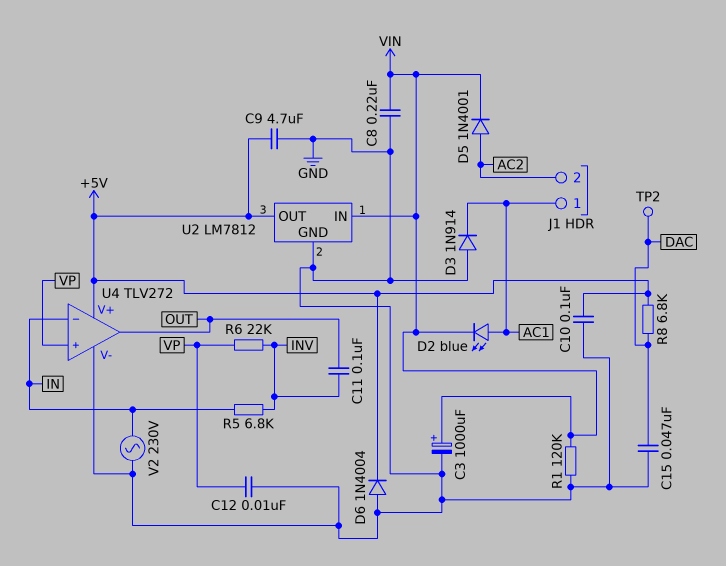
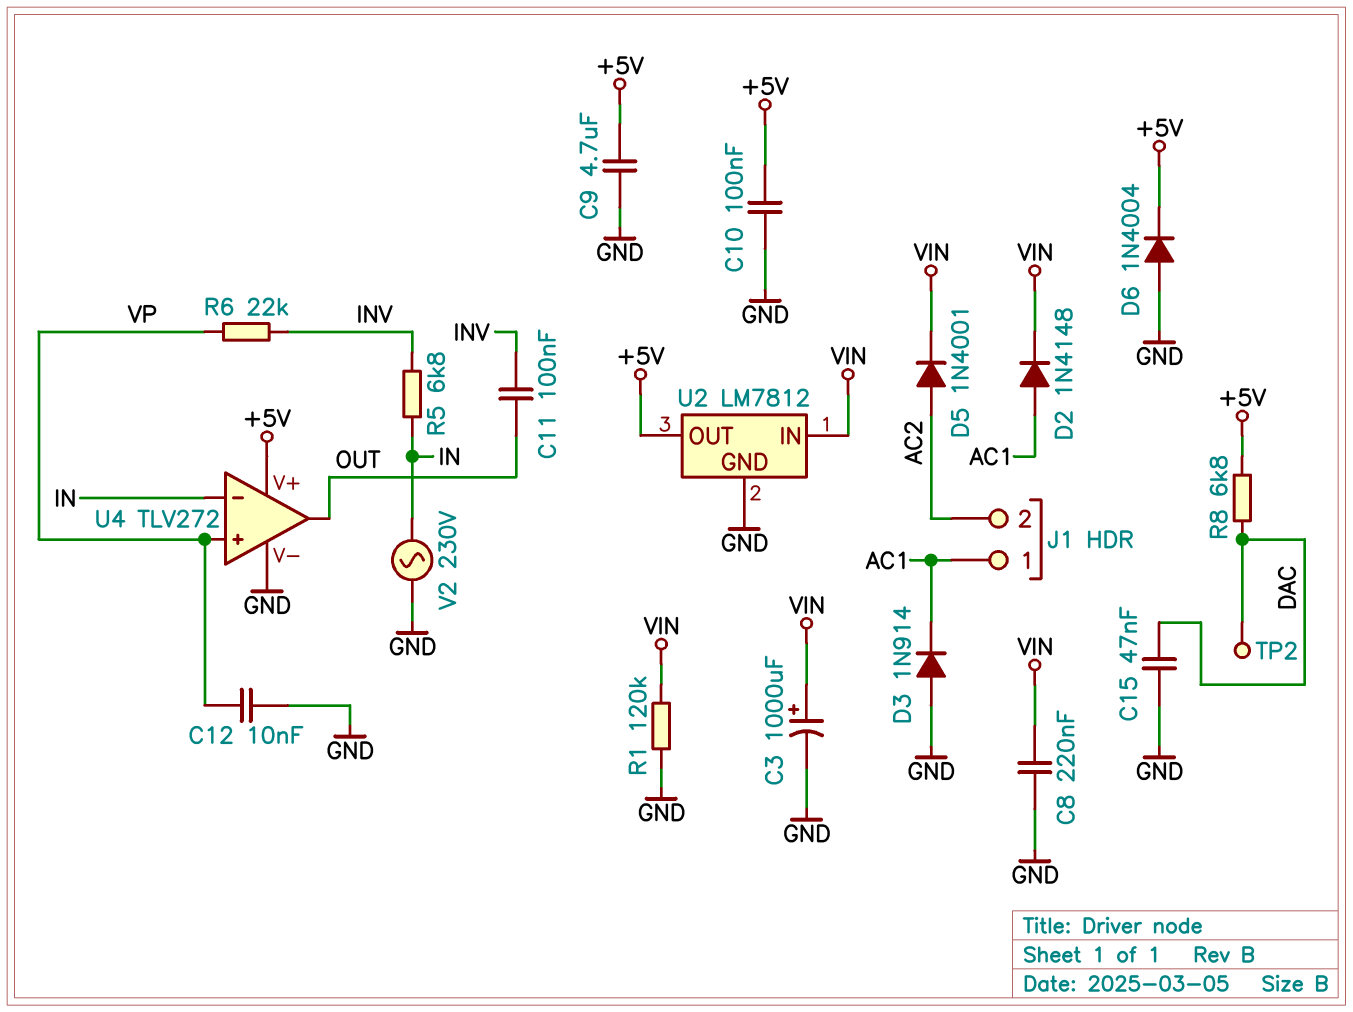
D2: LED blue (A AC1, K VIN) -> diode 1N4148 (A AC1, K VIN)

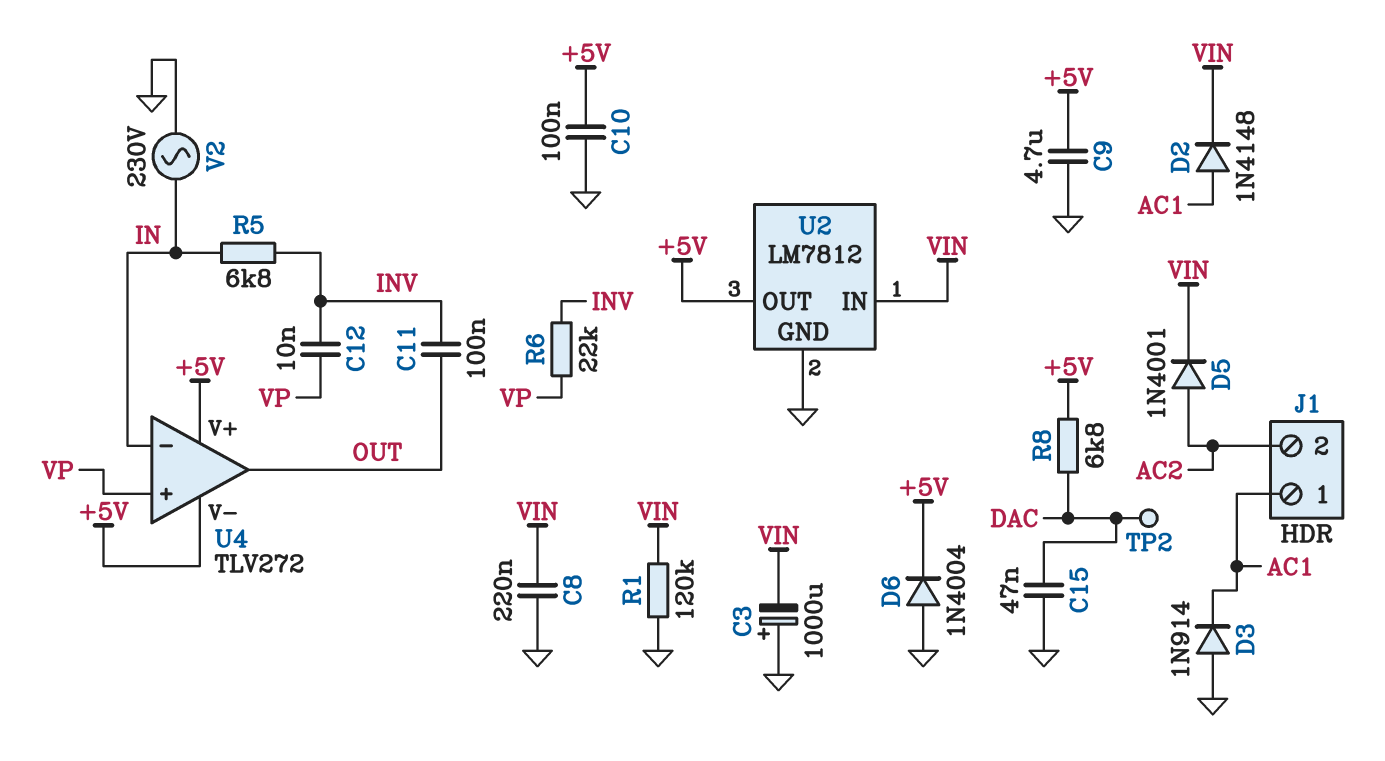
C3: 1000uF (plus VIN, minus GND) -> 1000uF (plus GND, minus VIN)
C12: 10nF (GND, VP) -> 10nF (INV, VP)
U4 pin V-: GND -> +5V

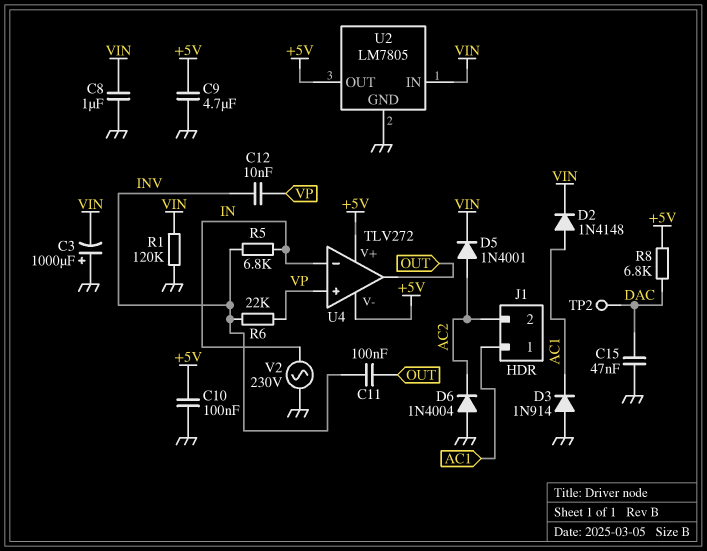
C8: 220nF (GND, VIN) -> 1uF (GND, VIN)
D6: diode 1N4004 (A GND, K +5V) -> diode 1N4004 (A GND, K AC2)
U2: LM7812 -> LM7805

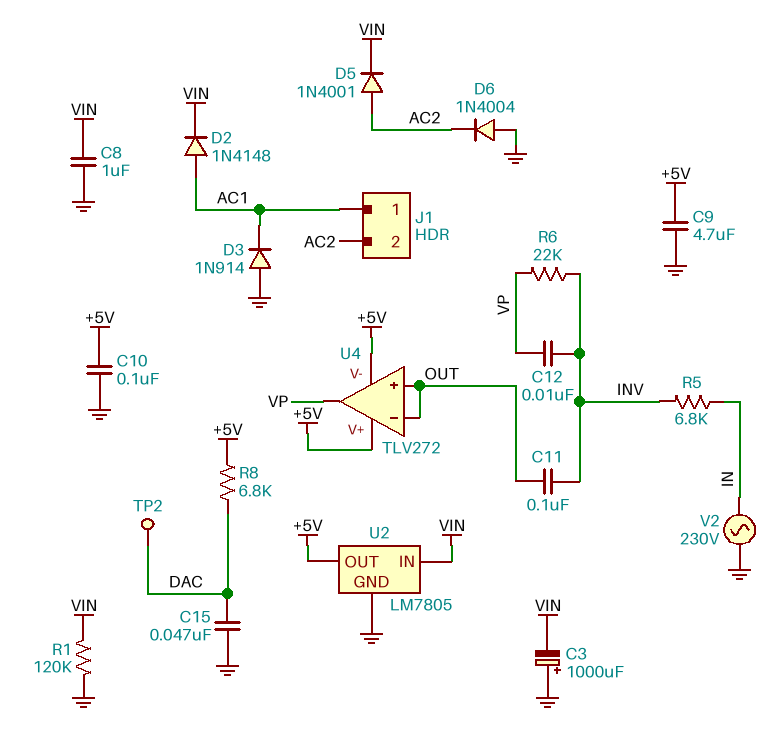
U4 pin in+: VP -> OUT
U4 pin in-: IN -> OUT
U4 pin out: OUT -> VP

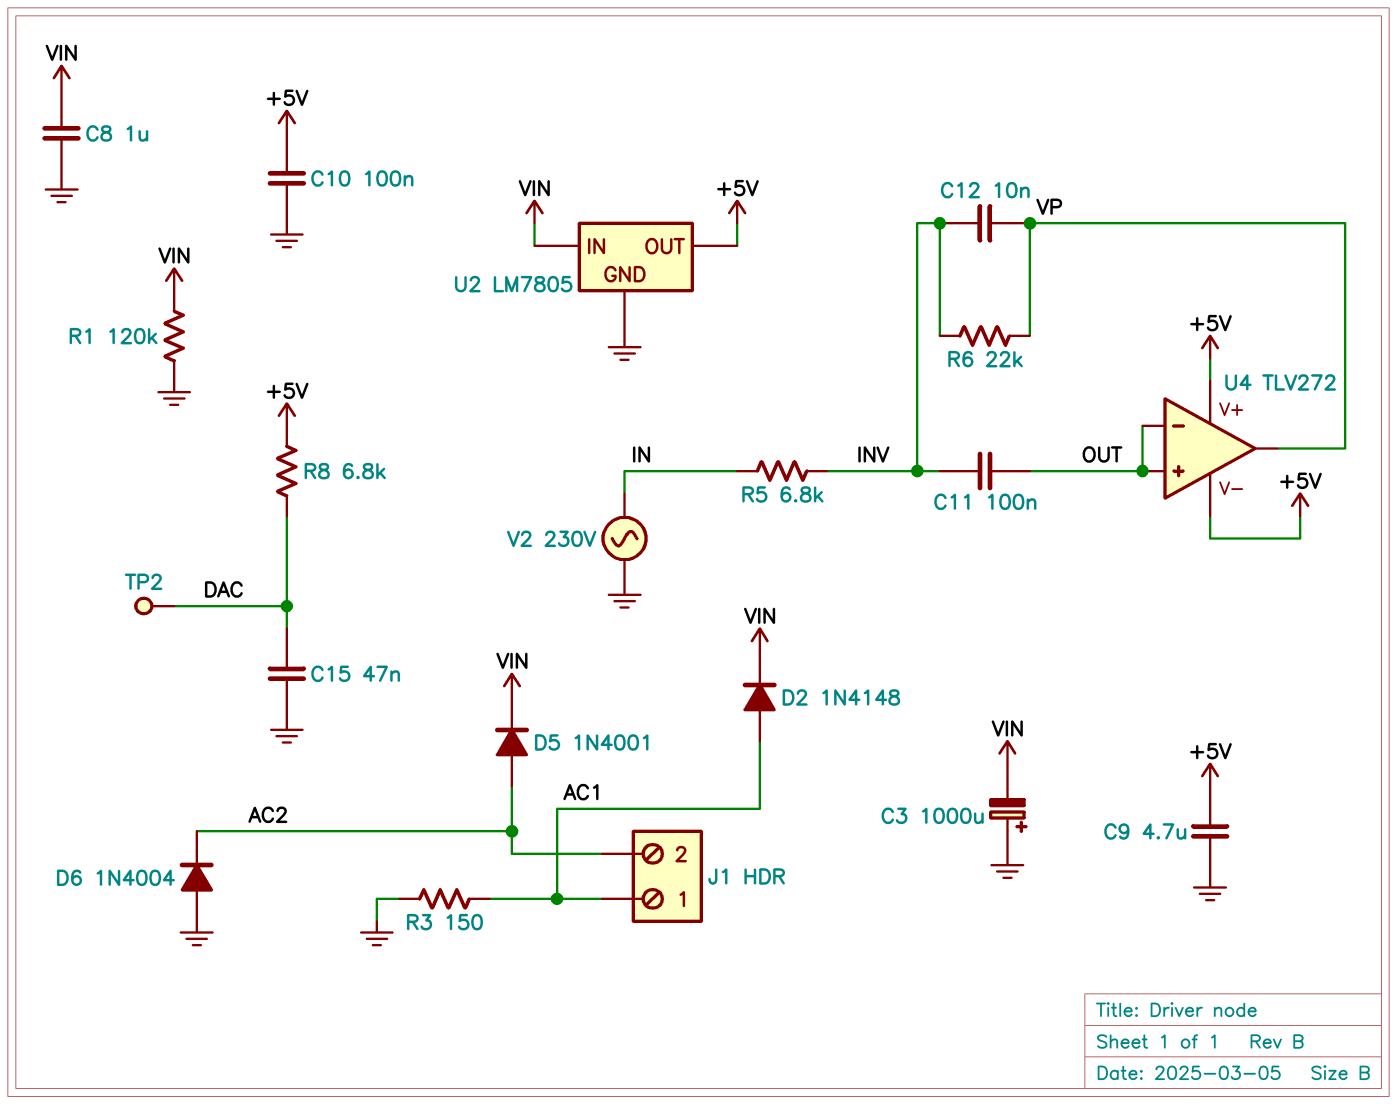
D3: diode 1N914 (A GND, K AC1) -> none
R3: none -> 150 (AC1, GND)

